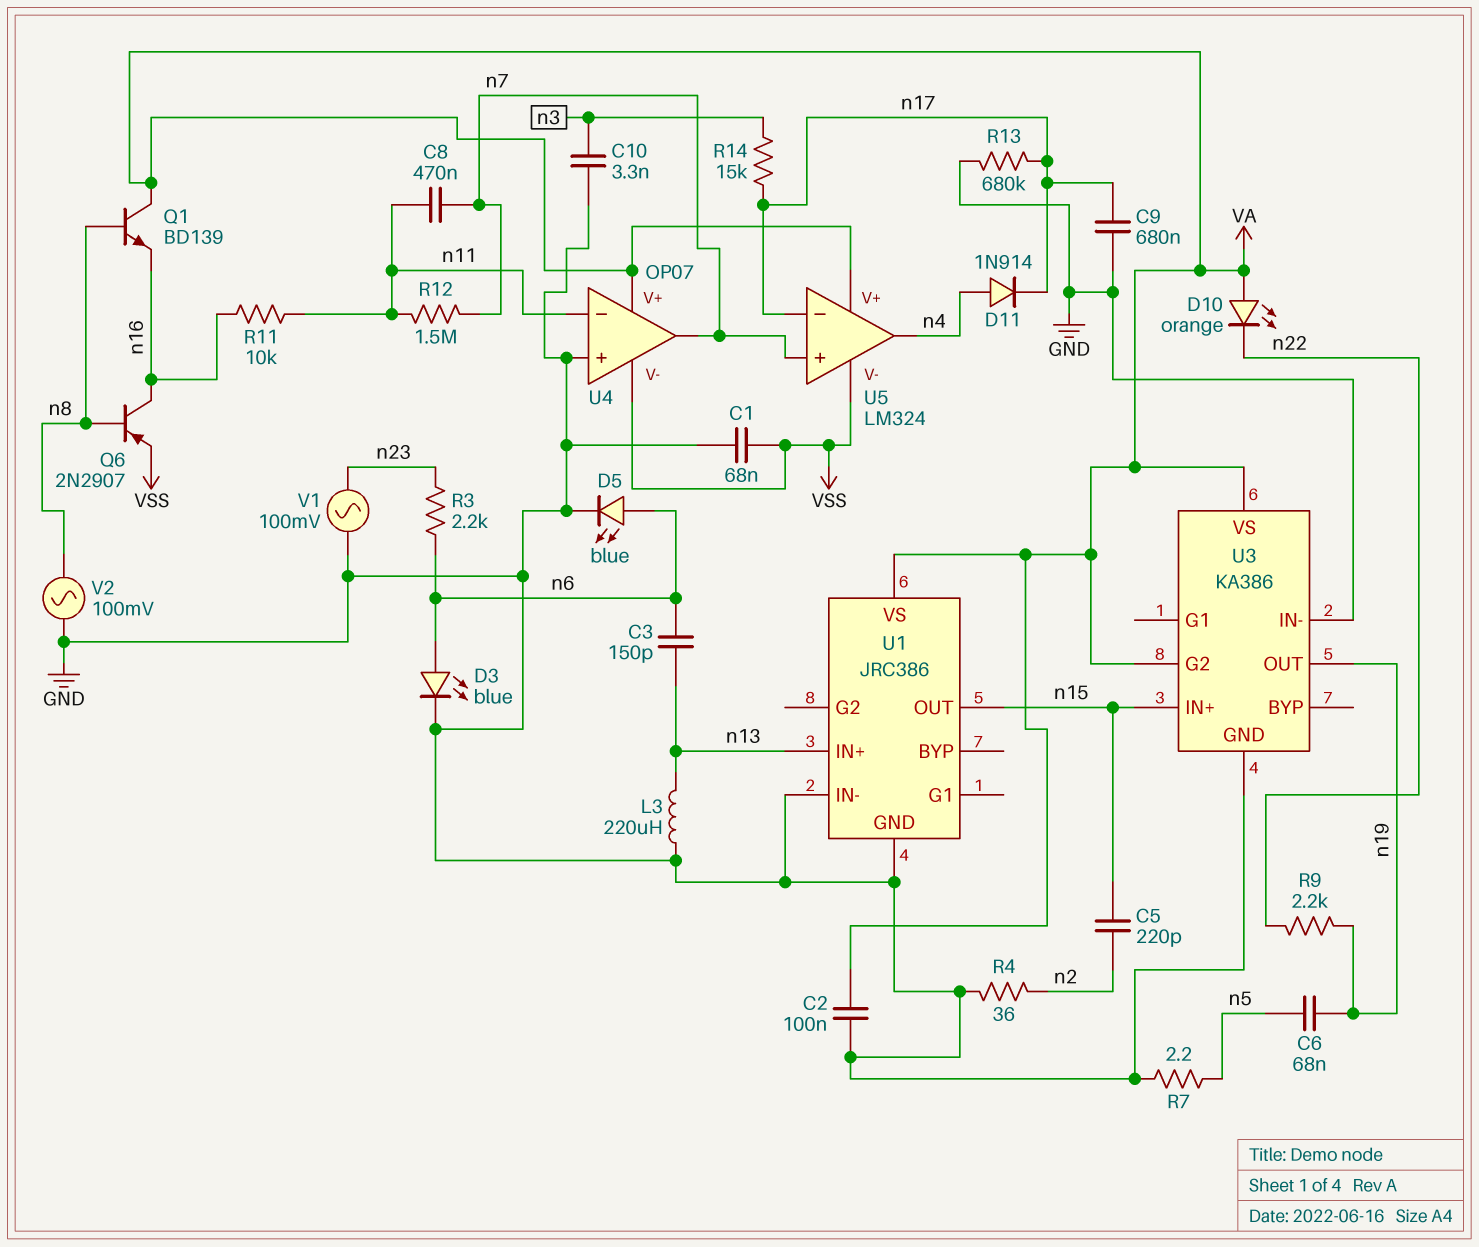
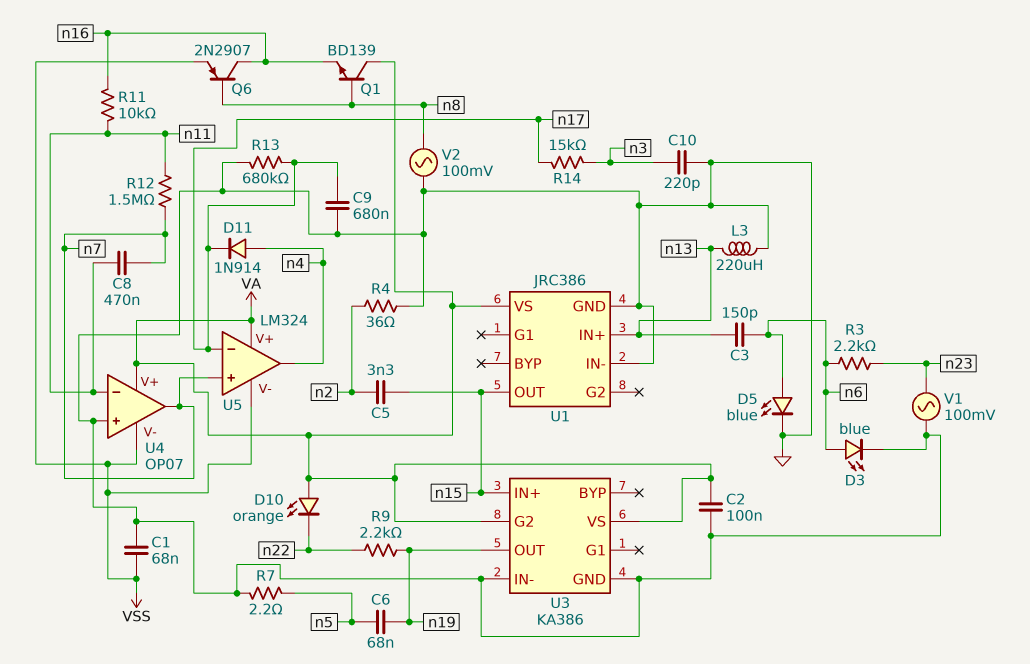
C5: 220pF (n2, n15) -> 3.3nF (n2, n15)
C10: 3.3nF (GND, n3) -> 220pF (GND, n3)

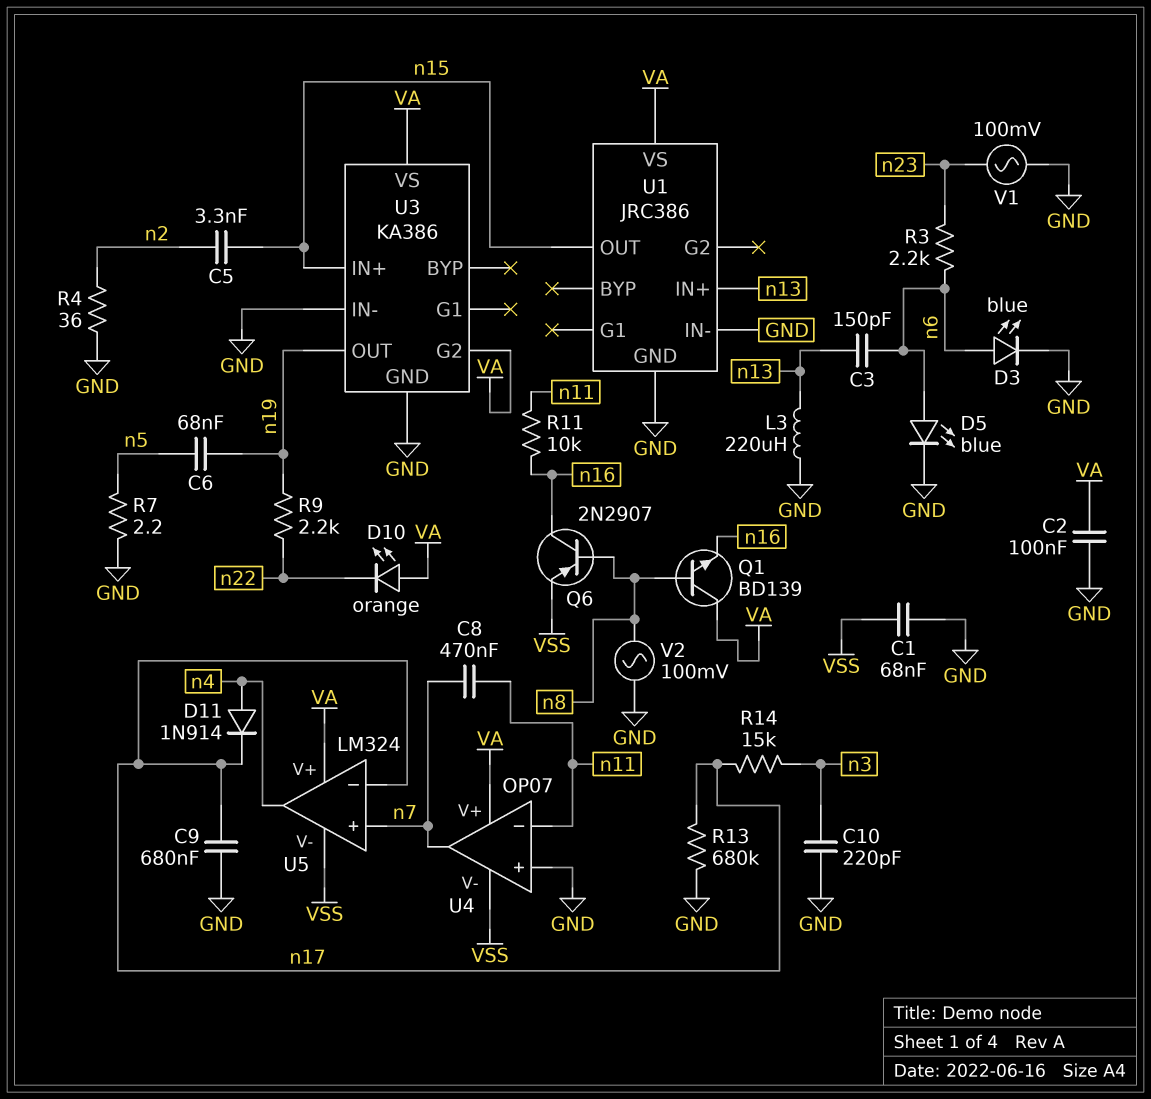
R12: 1.5M (n7, n11) -> none

